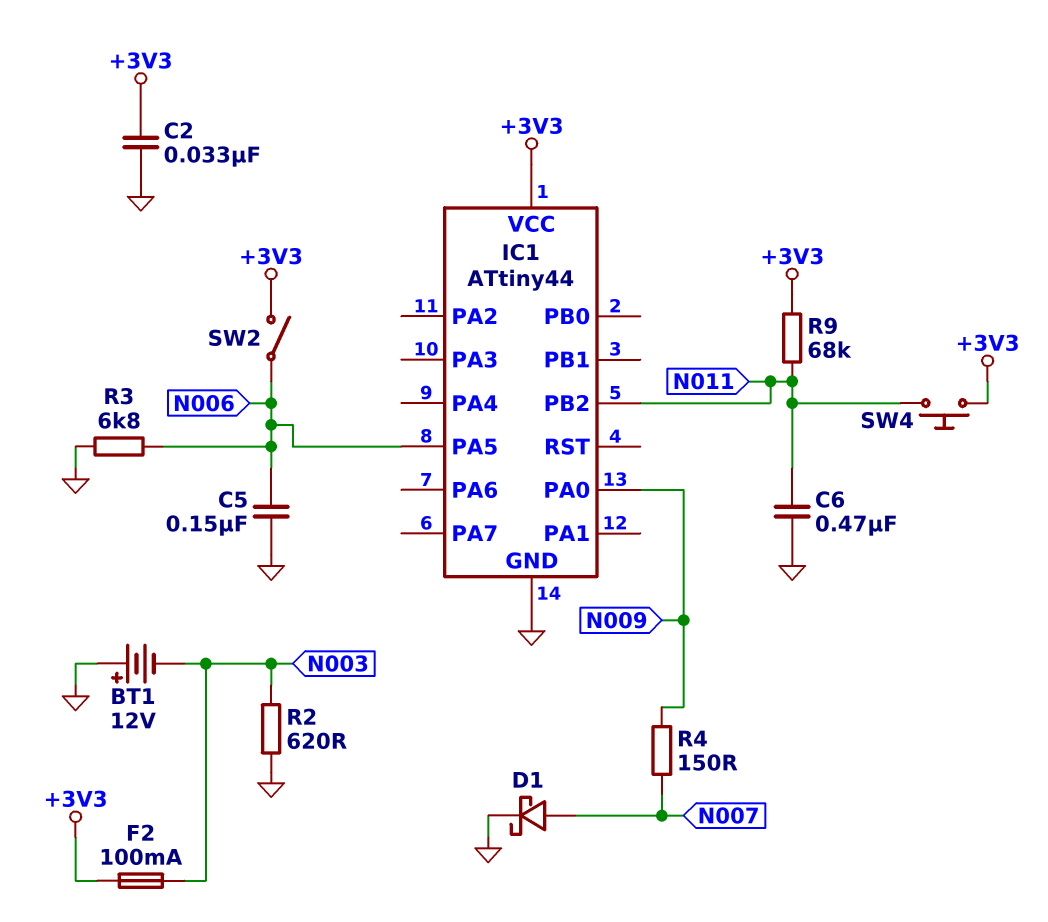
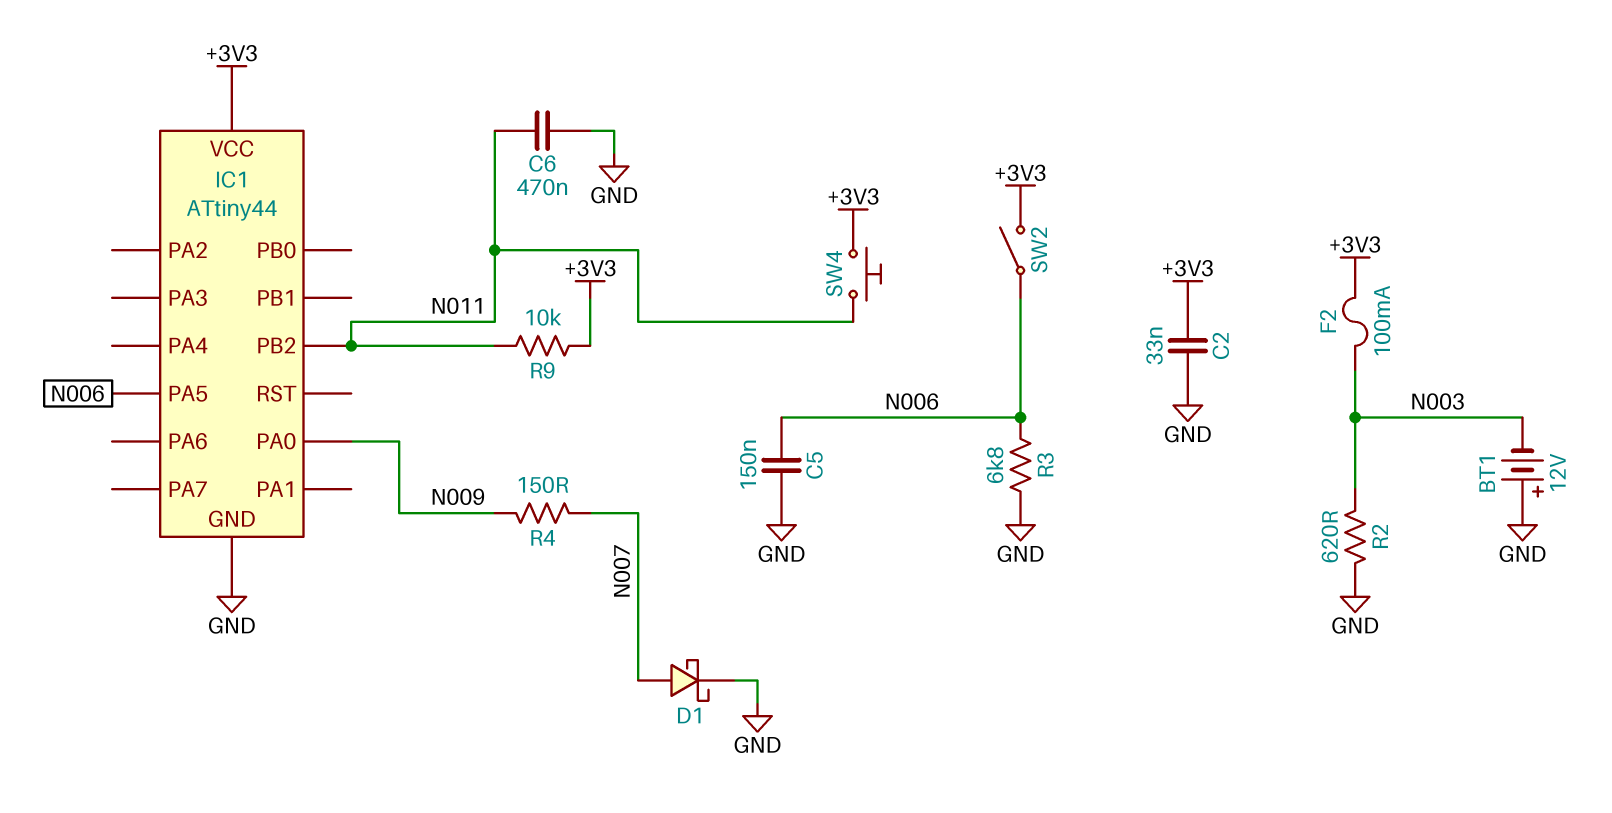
R9: 68k (+3V3, N011) -> 10k (+3V3, N011)

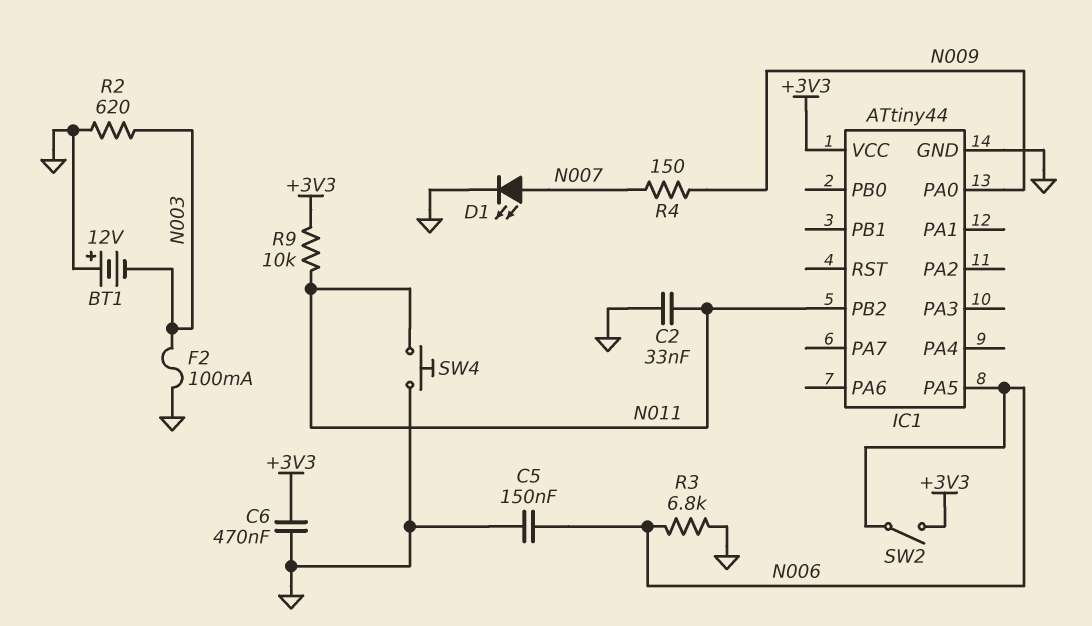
C2: 33nF (+3V3, GND) -> 33nF (GND, N011)
C6: 470nF (GND, N011) -> 470nF (+3V3, GND)
D1: schottky (A N007, K GND) -> LED (A N007, K GND)
F2: 100mA (+3V3, N003) -> 100mA (GND, N003)
SW4: button (+3V3, N011) -> button (GND, N011)

